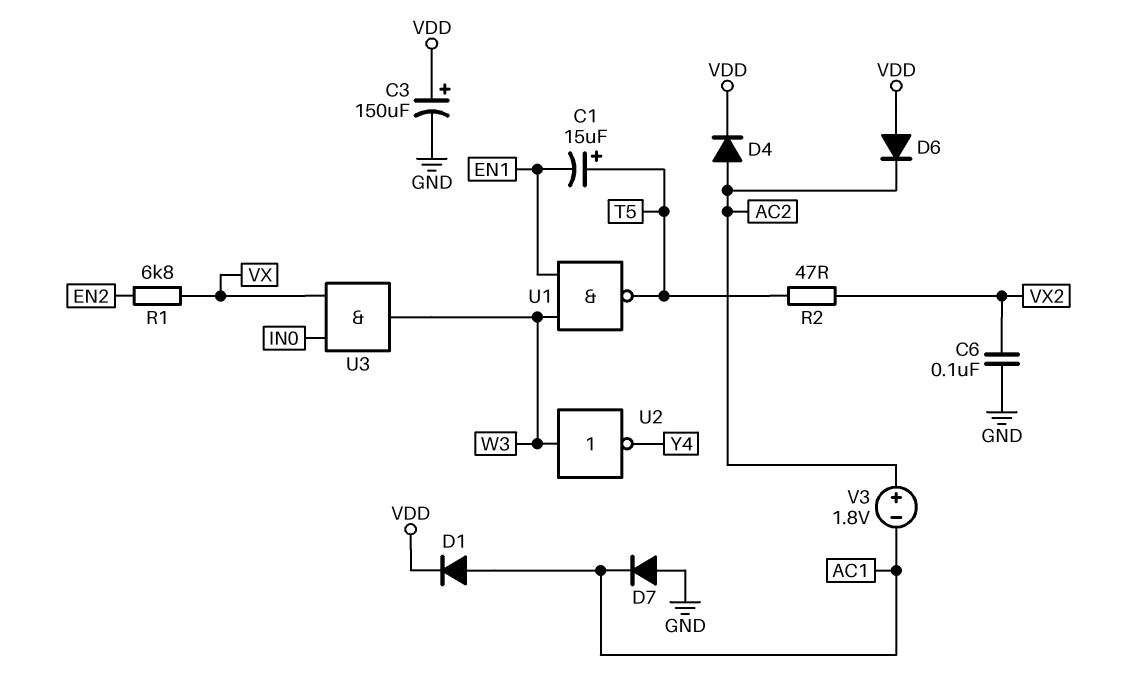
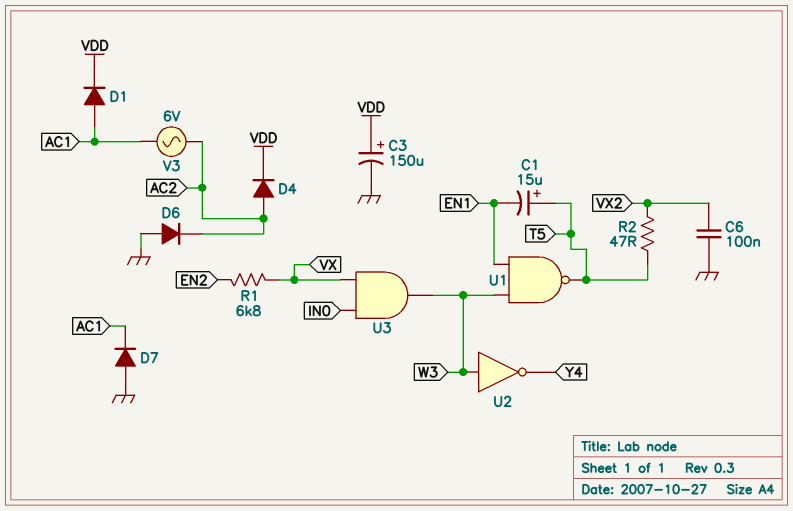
D6: diode (A VDD, K AC2) -> diode (A GND, K AC2)
V3: 1.8V (plus AC2, minus AC1) -> AC 6V (AC1, AC2)

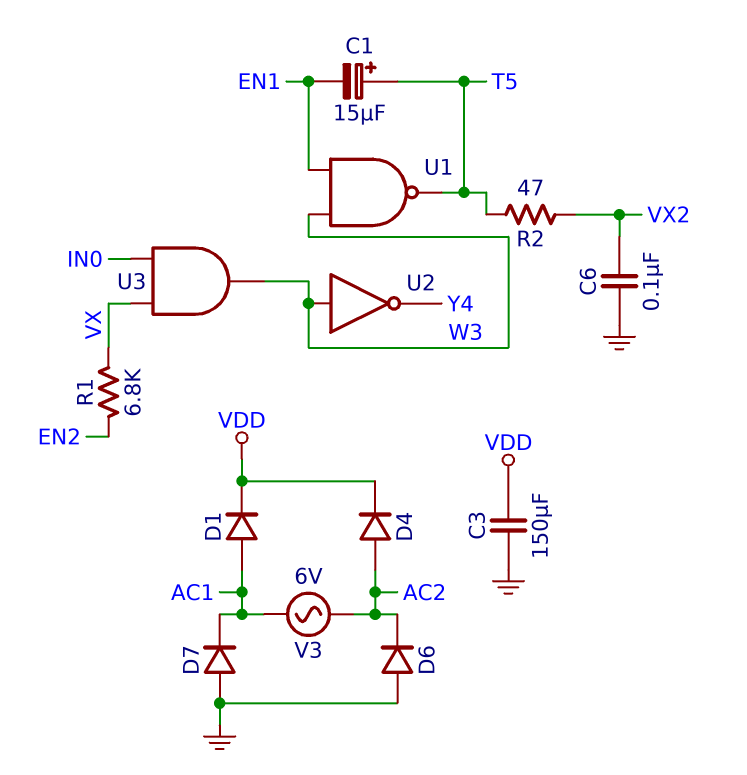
C3: 150uF (plus VDD, minus GND) -> 150uF (GND, VDD)

